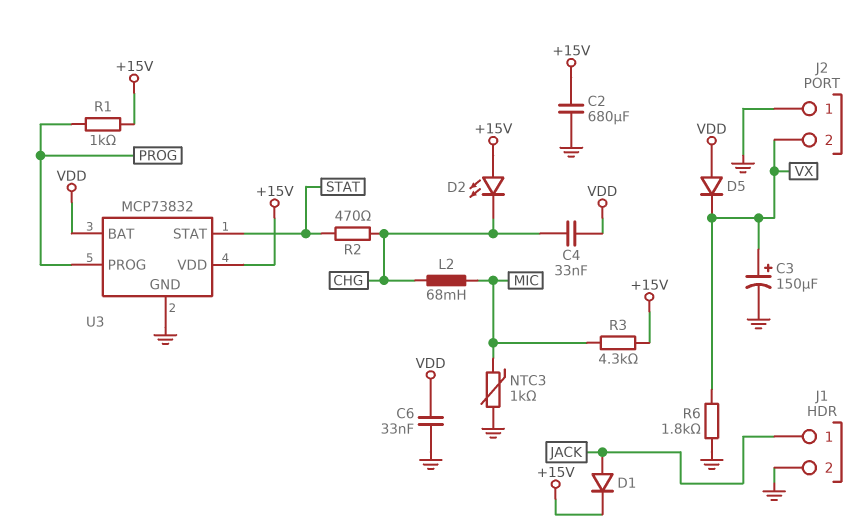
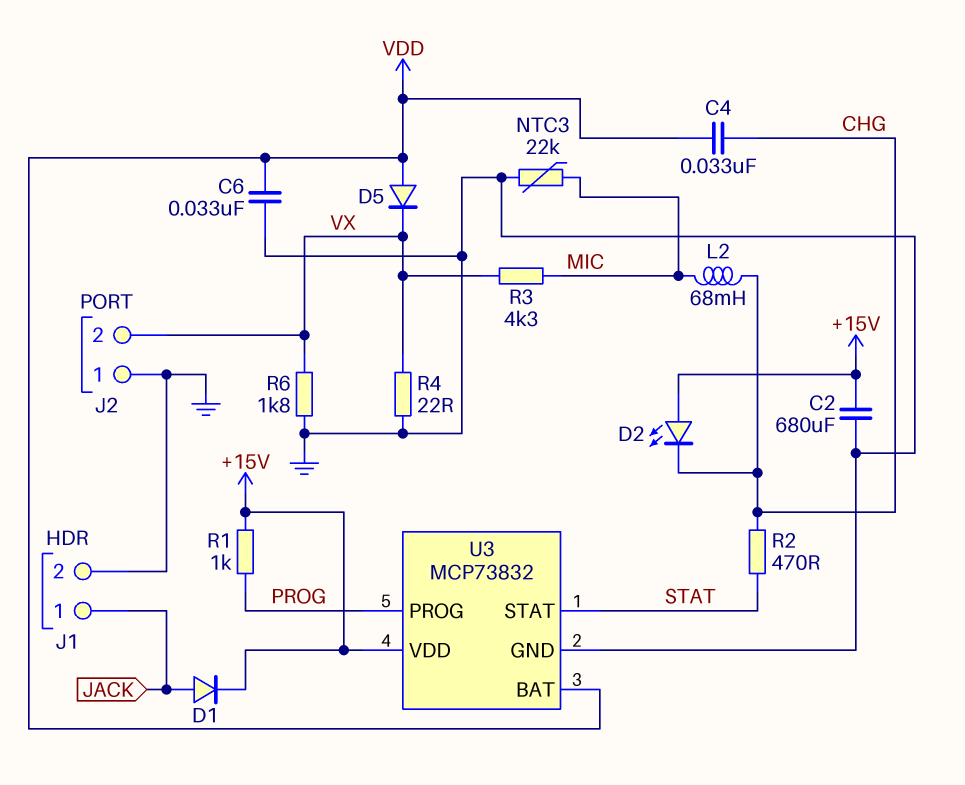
C3: 150uF (plus VX, minus GND) -> none
NTC3: 1k (GND, MIC) -> 22k (GND, MIC)
R3: 4.3k (+15V, MIC) -> 4.3k (MIC, VX)
R4: none -> 22 (GND, VX)

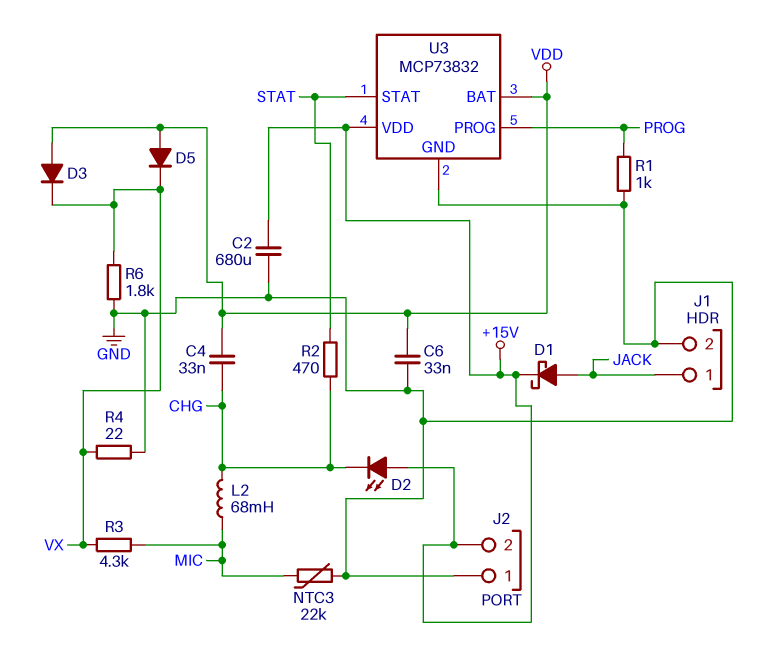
D1: diode (A JACK, K +15V) -> schottky (A JACK, K +15V)
D3: none -> diode (A VDD, K VX)
J2 pin 2: VX -> +15V
R1: 1k (+15V, PROG) -> 1k (GND, PROG)

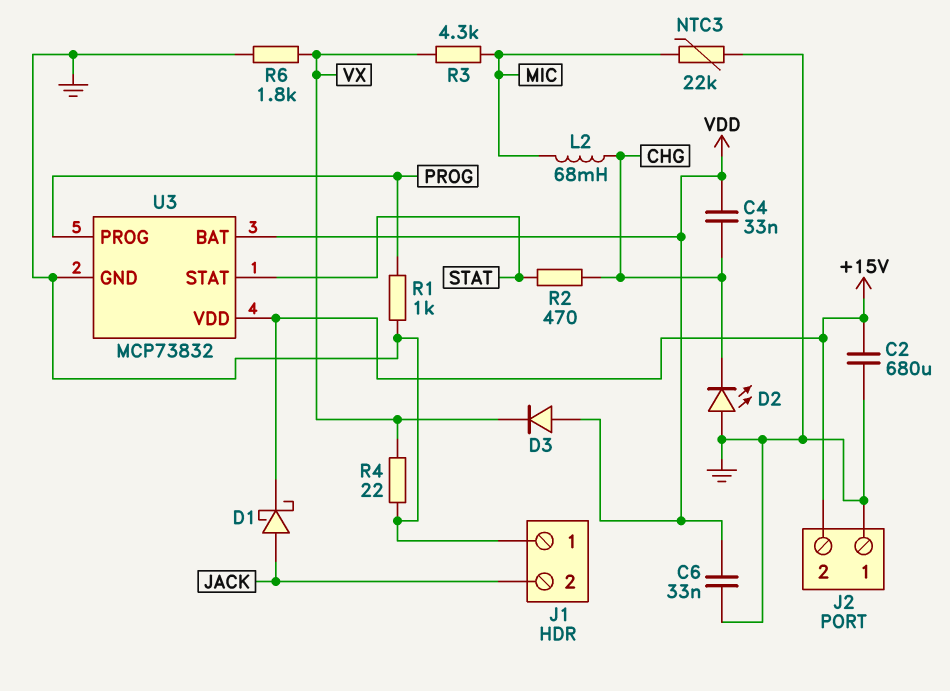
D2: LED (A +15V, K CHG) -> LED (A GND, K CHG)
D5: diode (A VDD, K VX) -> none
J1 pin 1: JACK -> GND
J1 pin 2: GND -> JACK

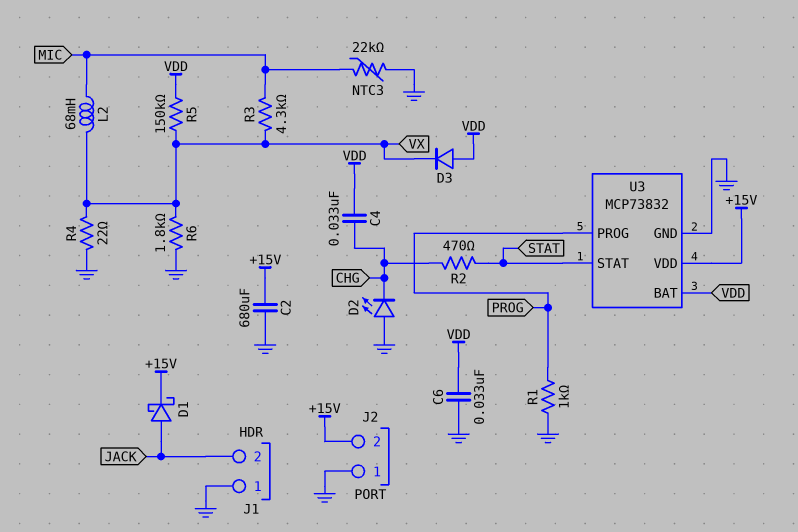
L2: 68mH (CHG, MIC) -> 68mH (MIC, VX)
R5: none -> 150k (VDD, VX)

